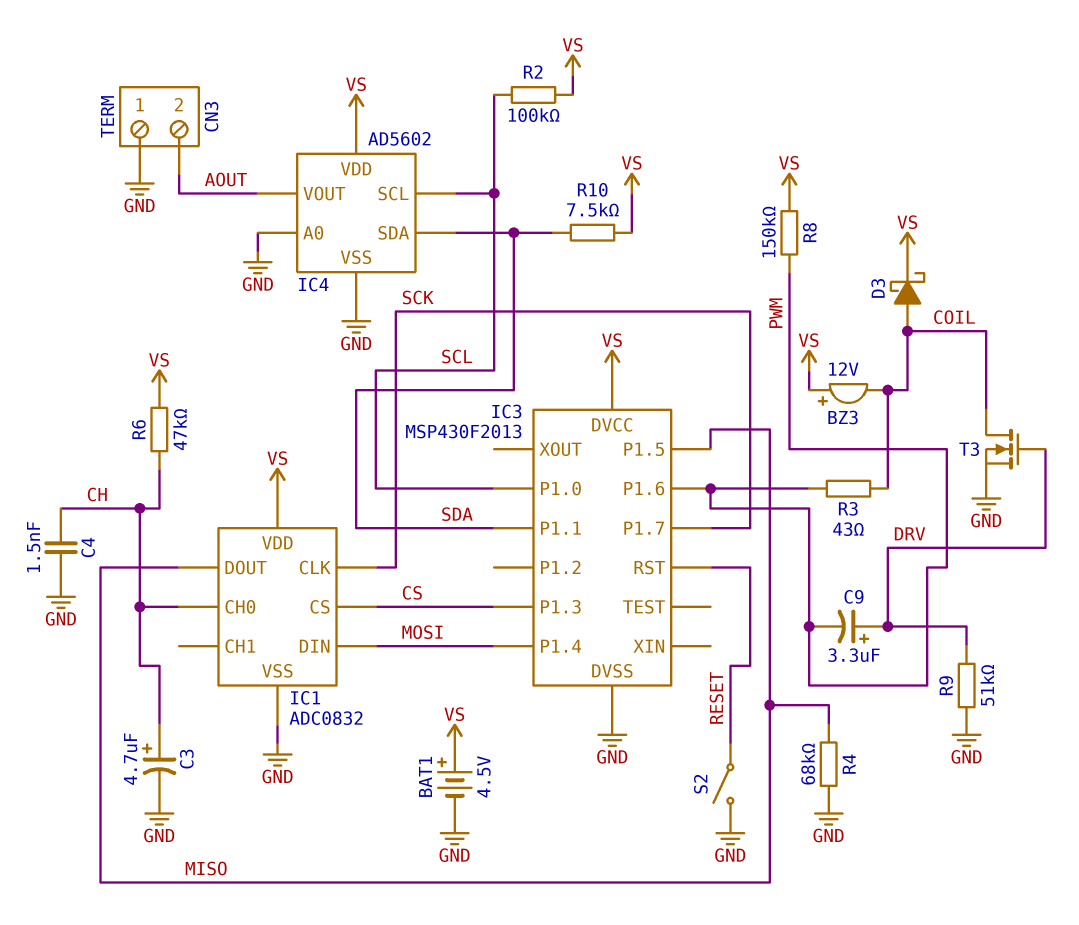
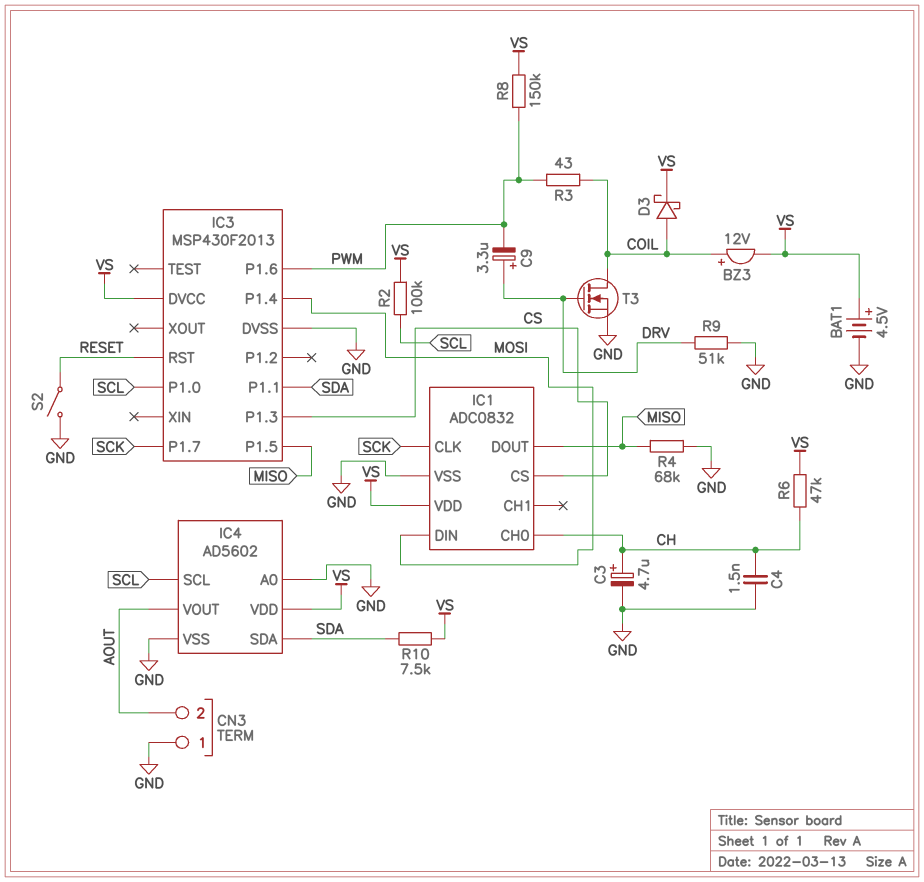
BZ3: buzzer 12V (plus VS, minus COIL) -> buzzer 12V (plus COIL, minus VS)

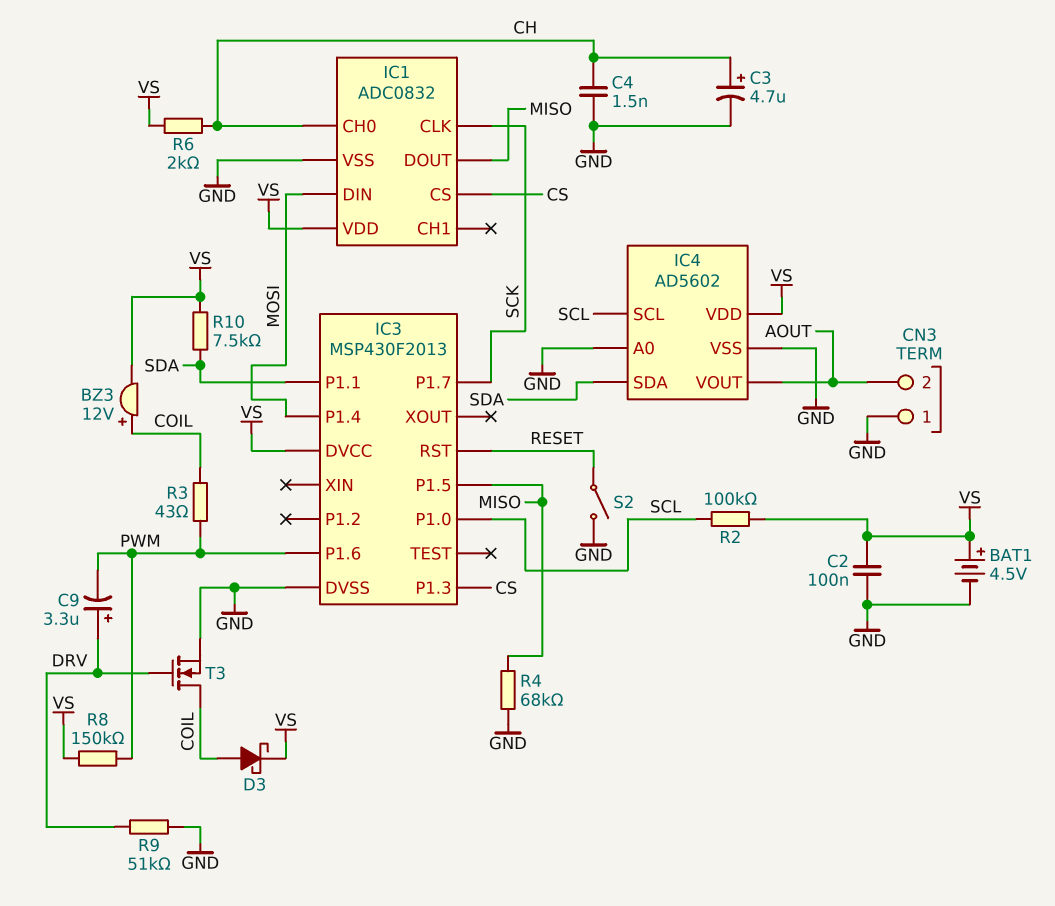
C2: none -> 100nF (GND, VS)
R6: 47k (CH, VS) -> 2k (CH, VS)

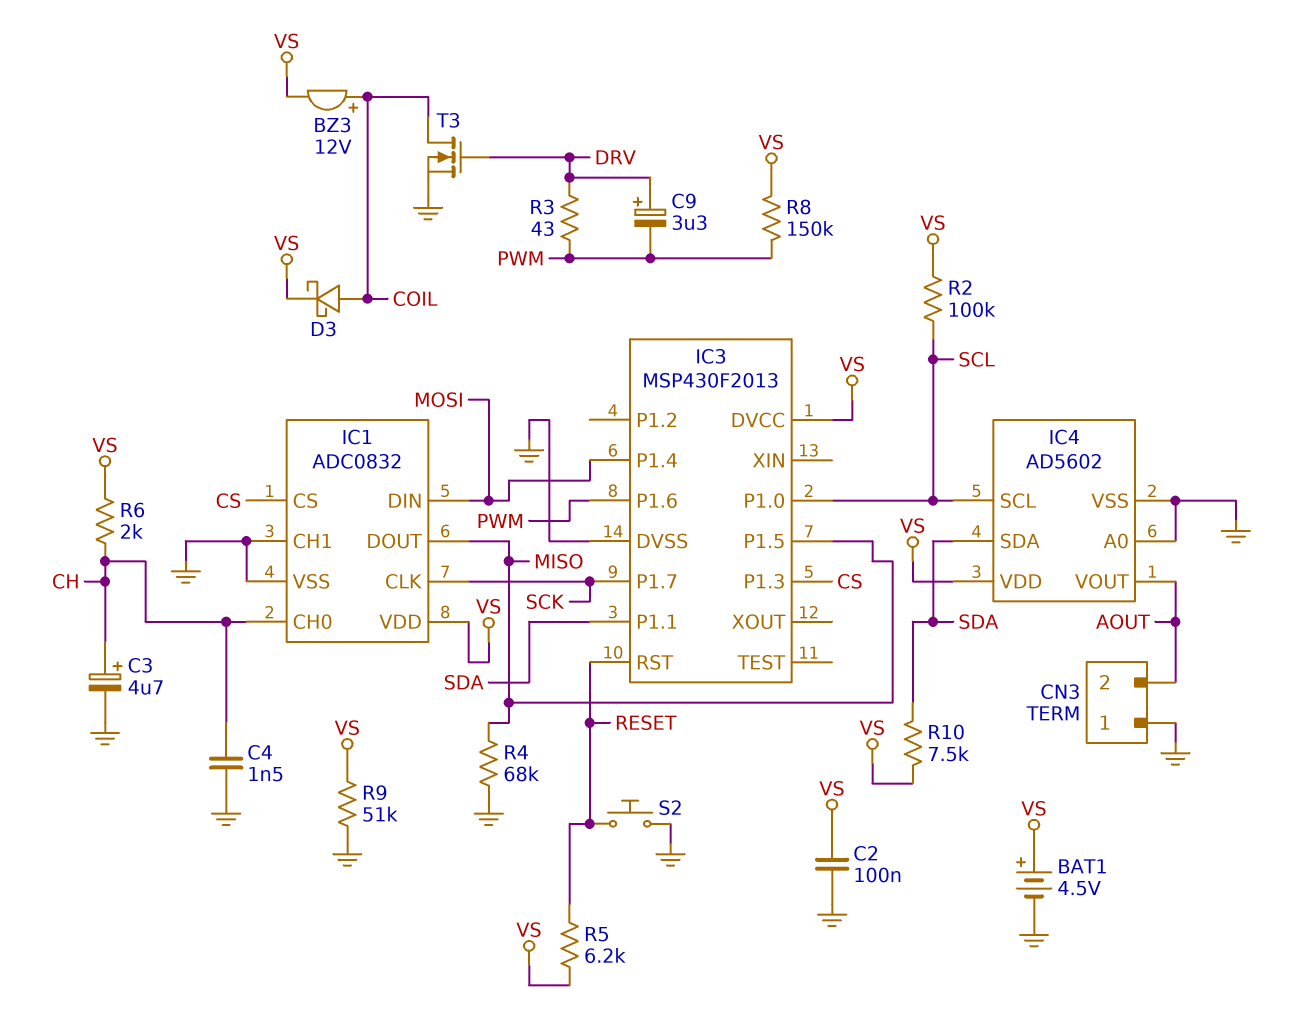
IC1 pin CH1: none -> GND
R3: 43 (COIL, PWM) -> 43 (DRV, PWM)
R5: none -> 6.2k (RESET, VS)
R9: 51k (DRV, GND) -> 51k (GND, VS)
S2: switch (GND, RESET) -> button (GND, RESET)

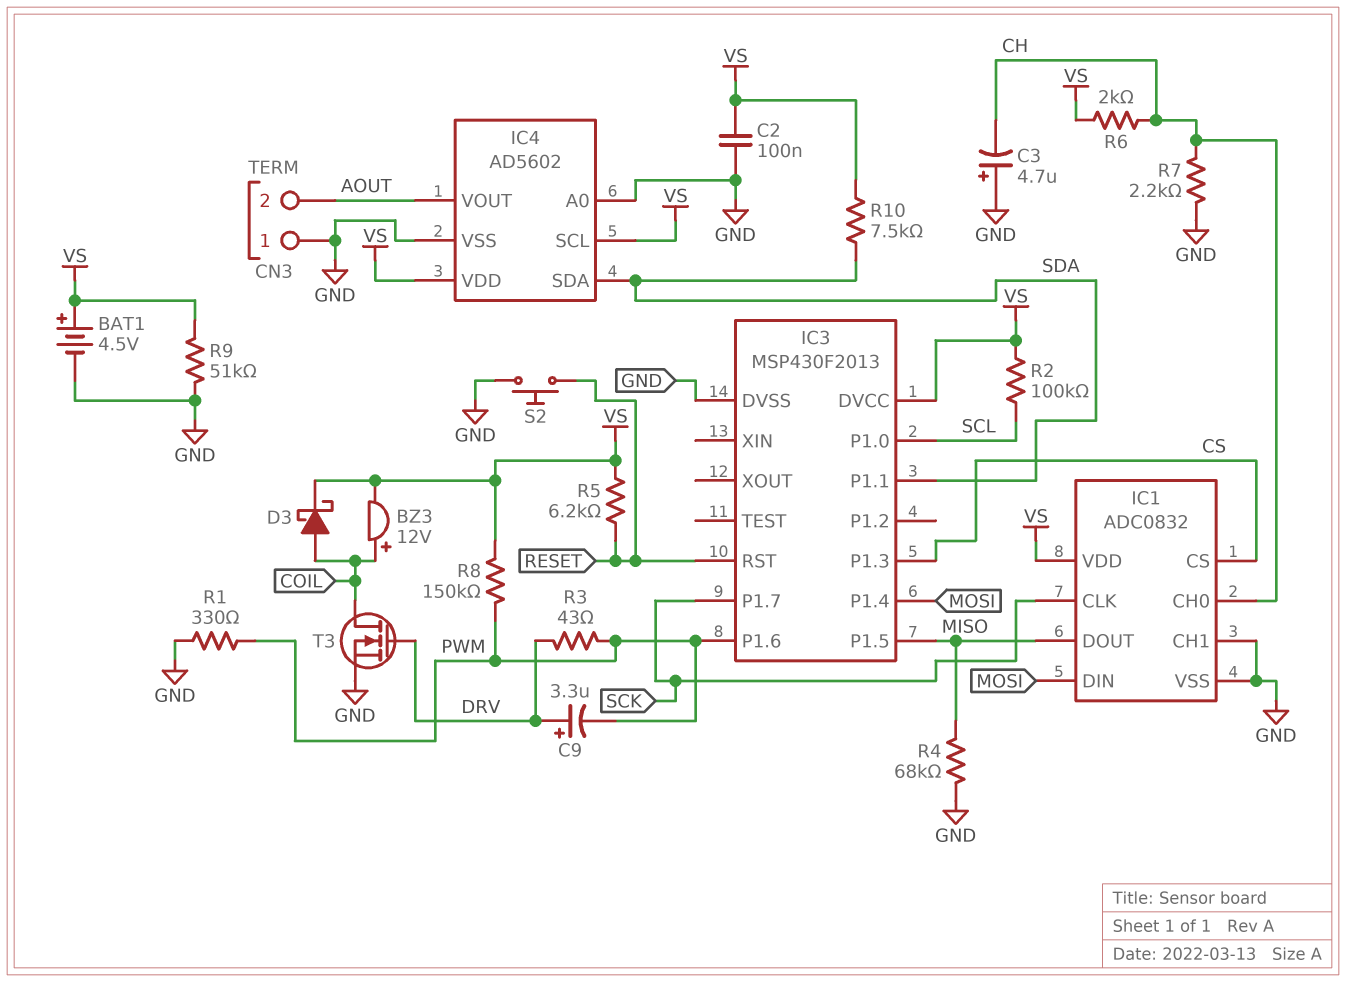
C3: 4.7uF (plus CH, minus GND) -> 4.7uF (plus GND, minus CH)
C4: 1.5nF (CH, GND) -> none
IC4 pin SCL: SCL -> VS
R1: none -> 330 (GND, PWM)
R7: none -> 2.2k (CH, GND)

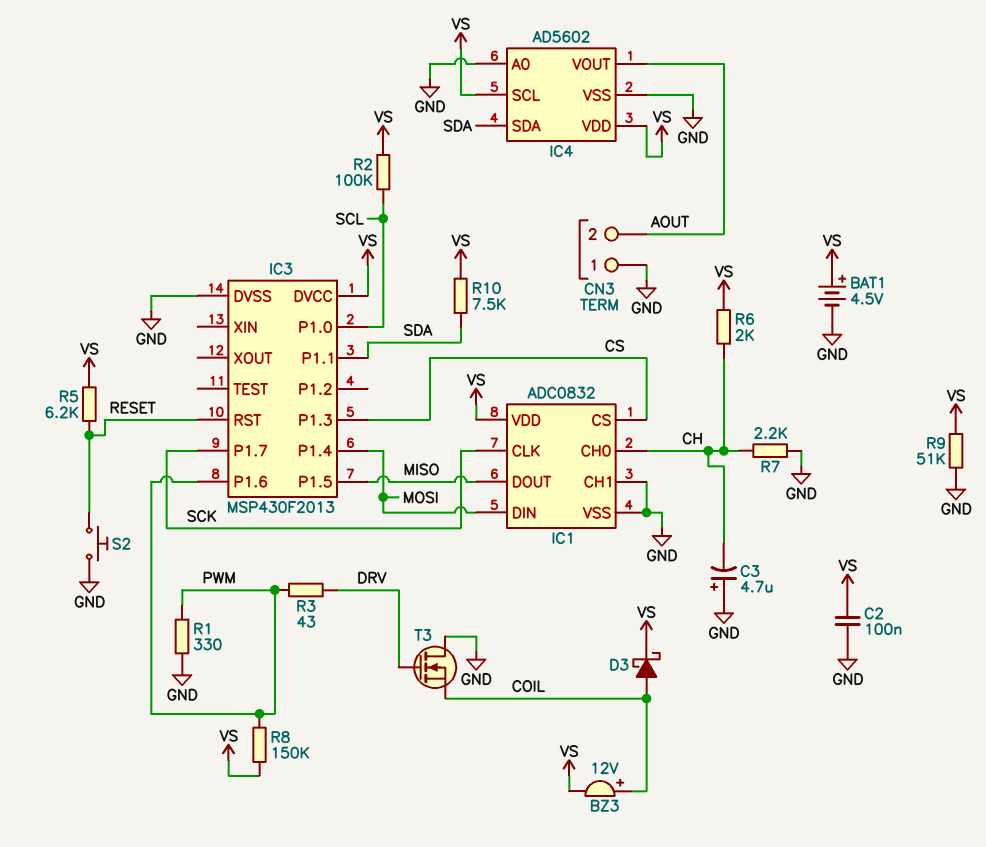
C9: 3.3uF (plus DRV, minus PWM) -> none
R4: 68k (GND, MISO) -> none
T3: NMOS (G DRV, D COIL, S GND) -> NMOS (G DRV, D GND, S COIL)

